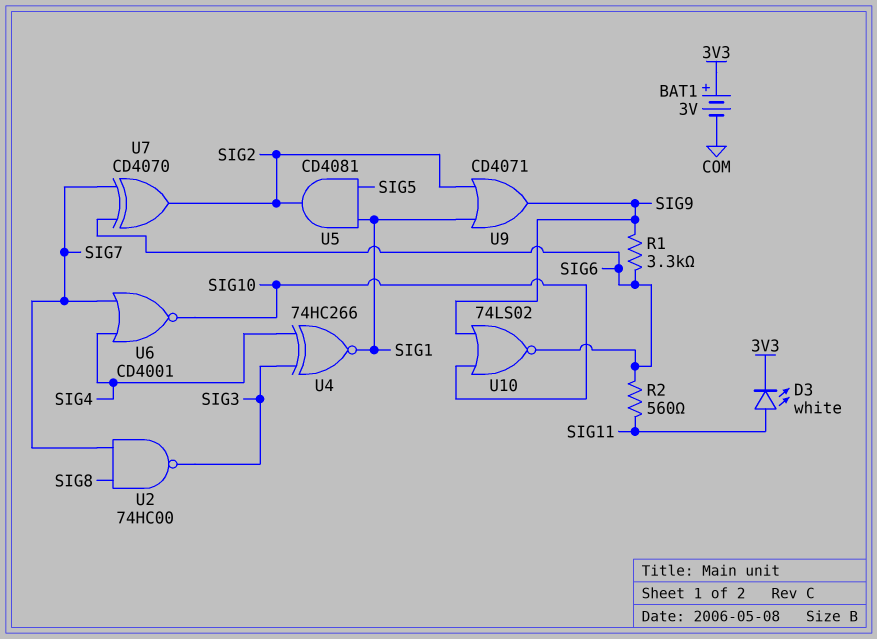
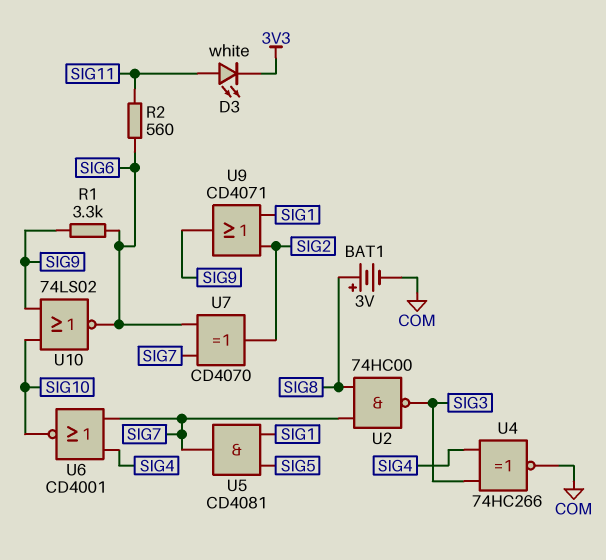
BAT1: 3V (plus 3V3, minus COM) -> 3V (plus SIG8, minus COM)
U4: XNOR 74HC266 (in SIG3, in SIG4, out SIG1) -> XNOR 74HC266 (in SIG3, in SIG4, out COM)
U5: AND CD4081 (in SIG1, in SIG5, out SIG2) -> AND CD4081 (in SIG1, in SIG5, out SIG7)

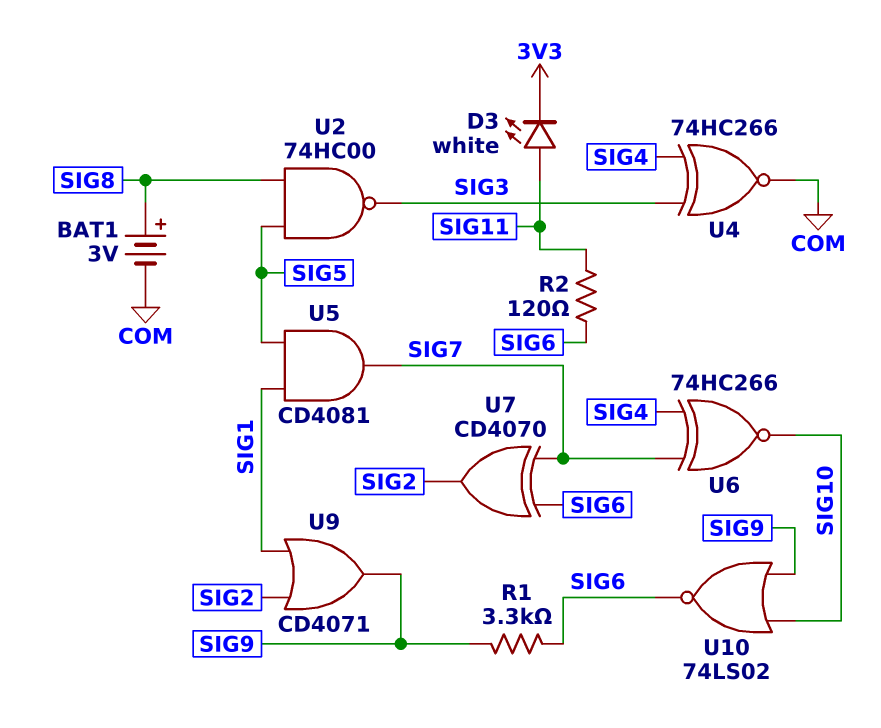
R2: 560 (SIG6, SIG11) -> 120 (SIG6, SIG11)
U2: NAND 74HC00 (in SIG7, in SIG8, out SIG3) -> NAND 74HC00 (in SIG5, in SIG8, out SIG3)
U6: NOR CD4001 (in SIG4, in SIG7, out SIG10) -> XNOR 74HC266 (in SIG4, in SIG7, out SIG10)

